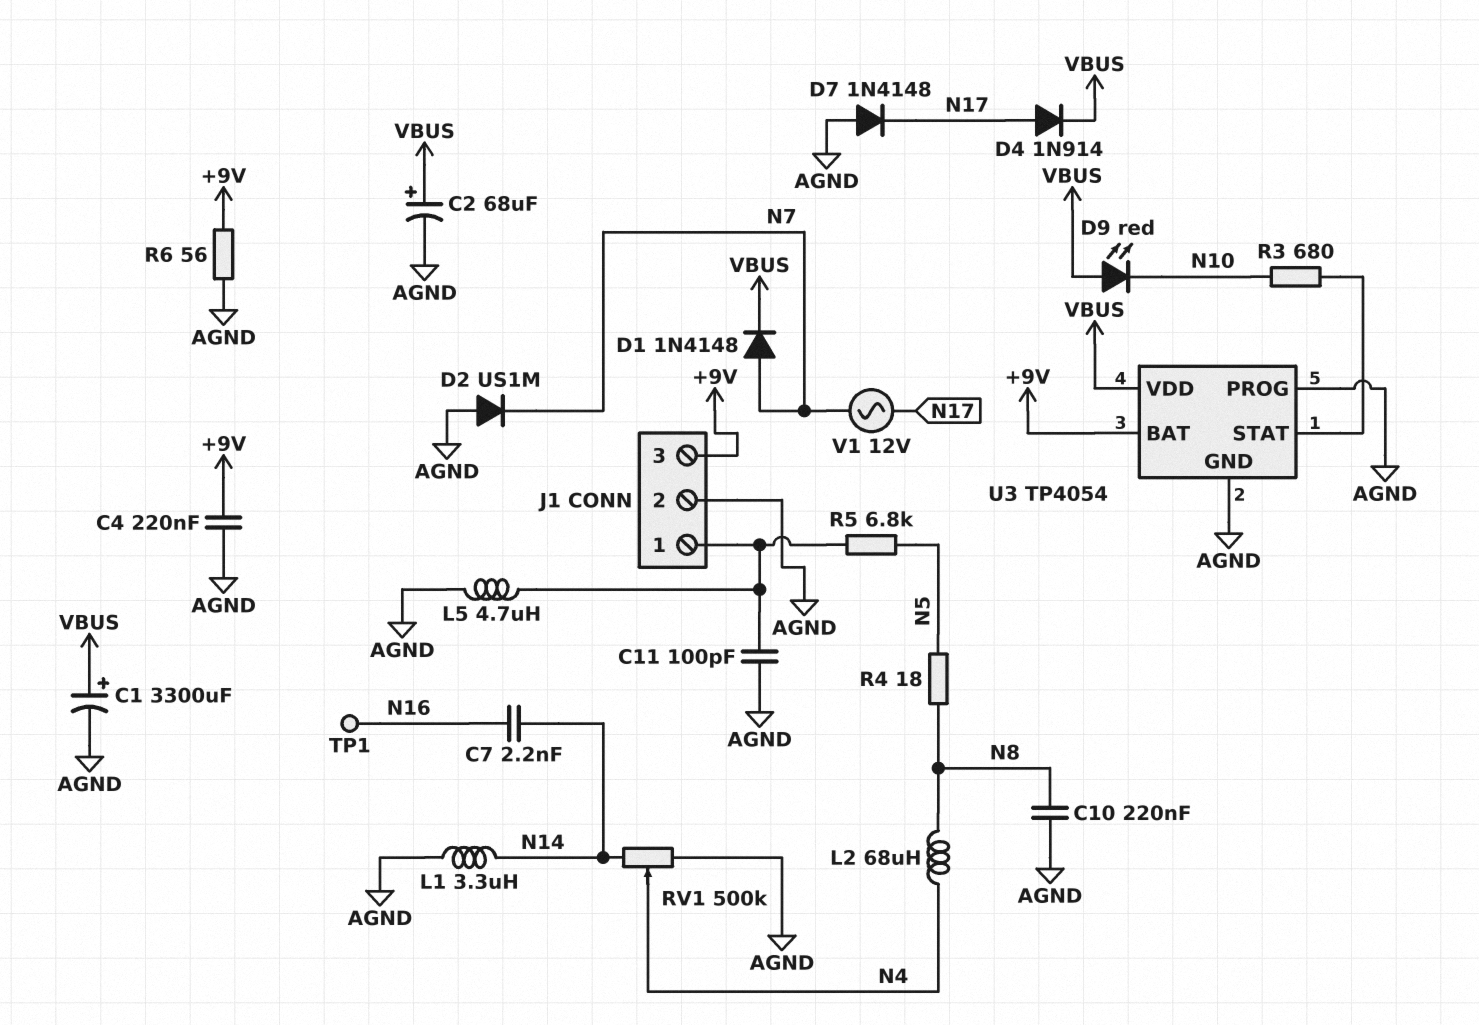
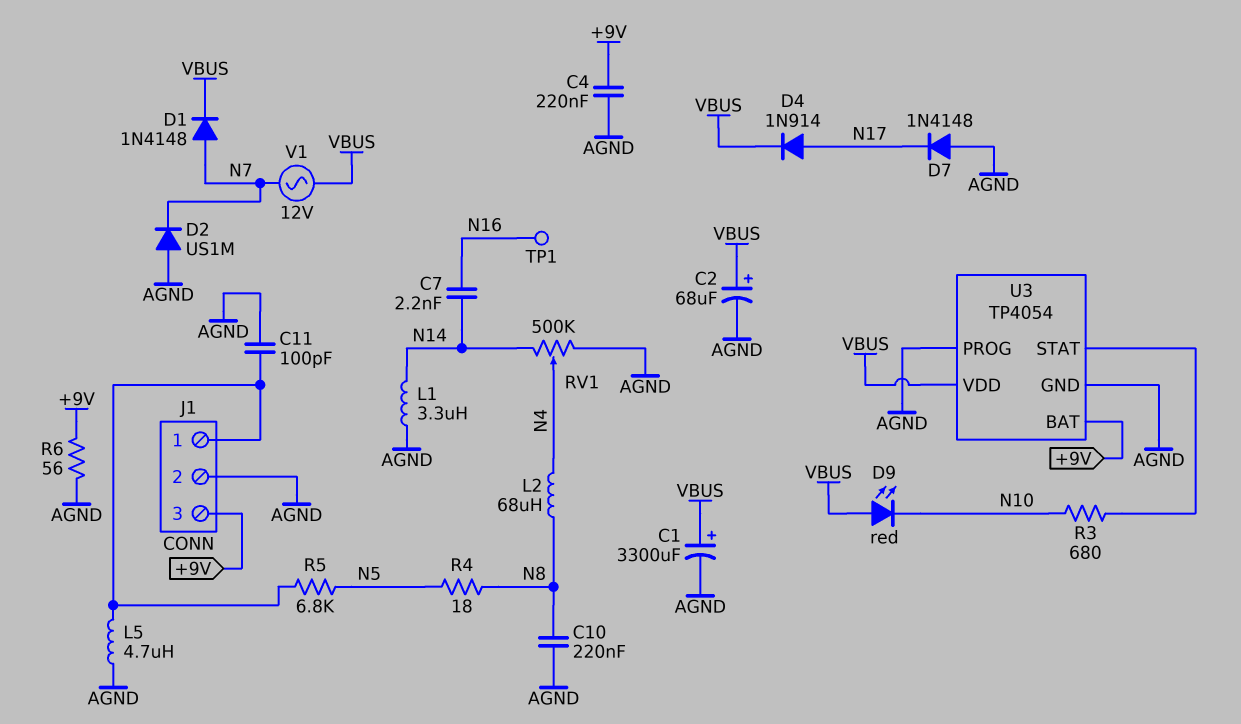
V1: AC 12V (N7, N17) -> AC 12V (N7, VBUS)

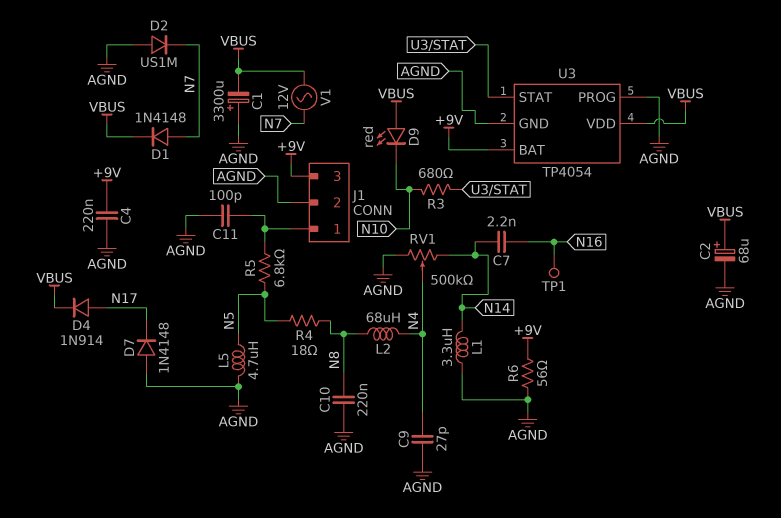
C1: 3300uF (plus VBUS, minus AGND) -> 3300uF (plus AGND, minus VBUS)
C9: none -> 27pF (AGND, N4)
L5: 4.7uH (AGND, J1/1) -> 4.7uH (AGND, N5)

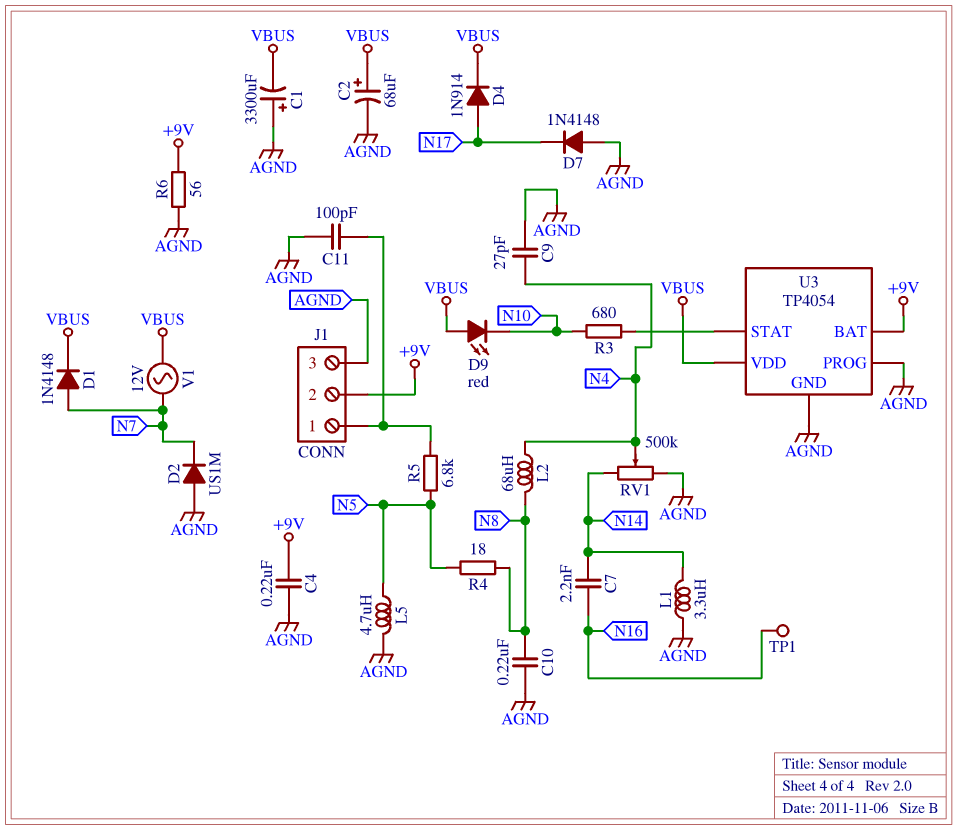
J1 pin 2: AGND -> +9V
J1 pin 3: +9V -> AGND

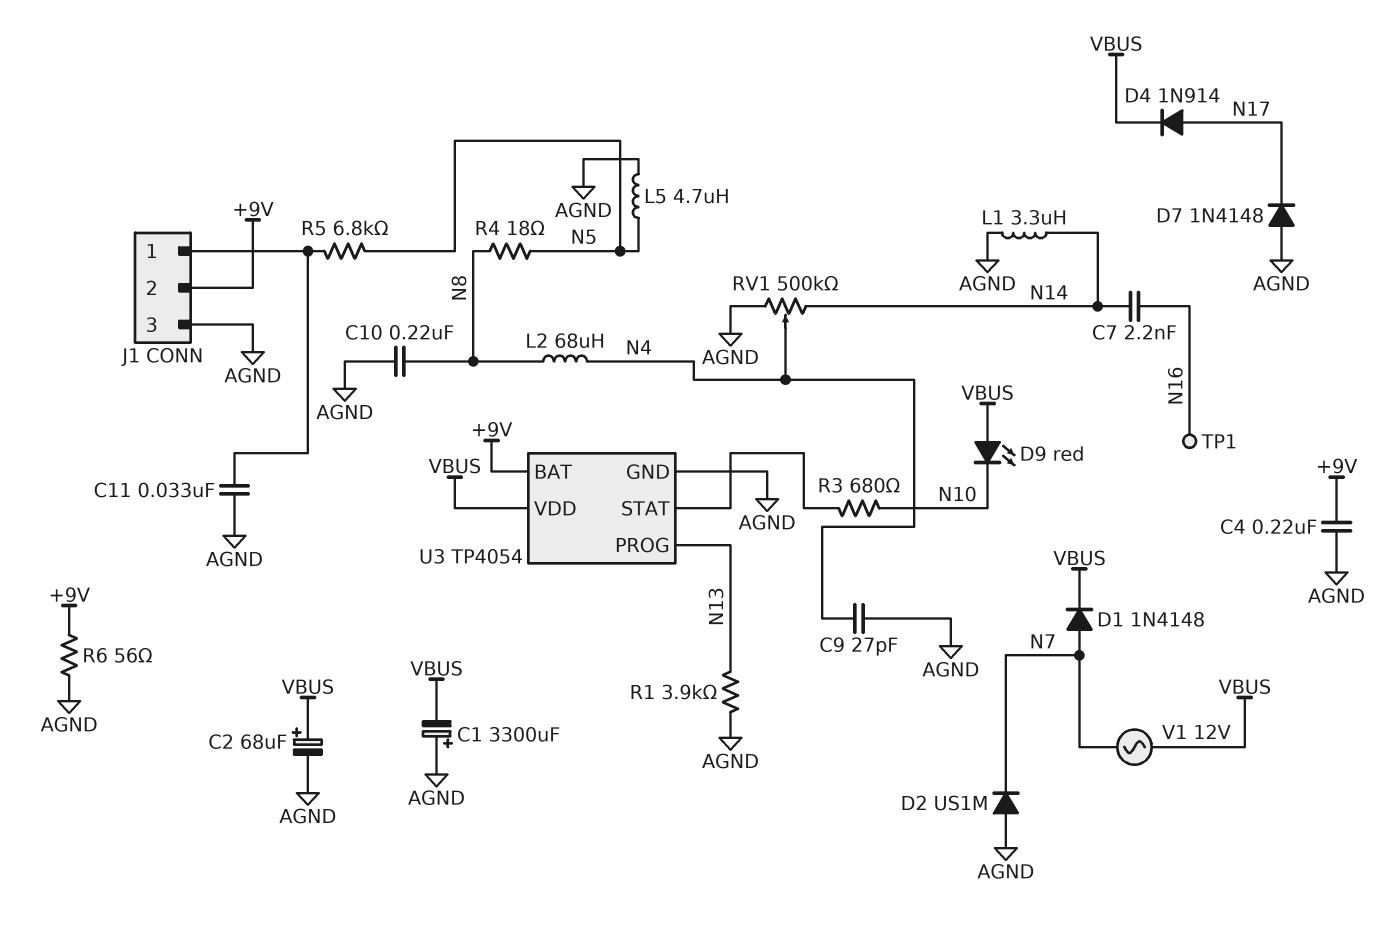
C11: 100pF (AGND, J1/1) -> 33nF (AGND, J1/1)
R1: none -> 3.9k (AGND, N13)
U3 pin PROG: AGND -> N13

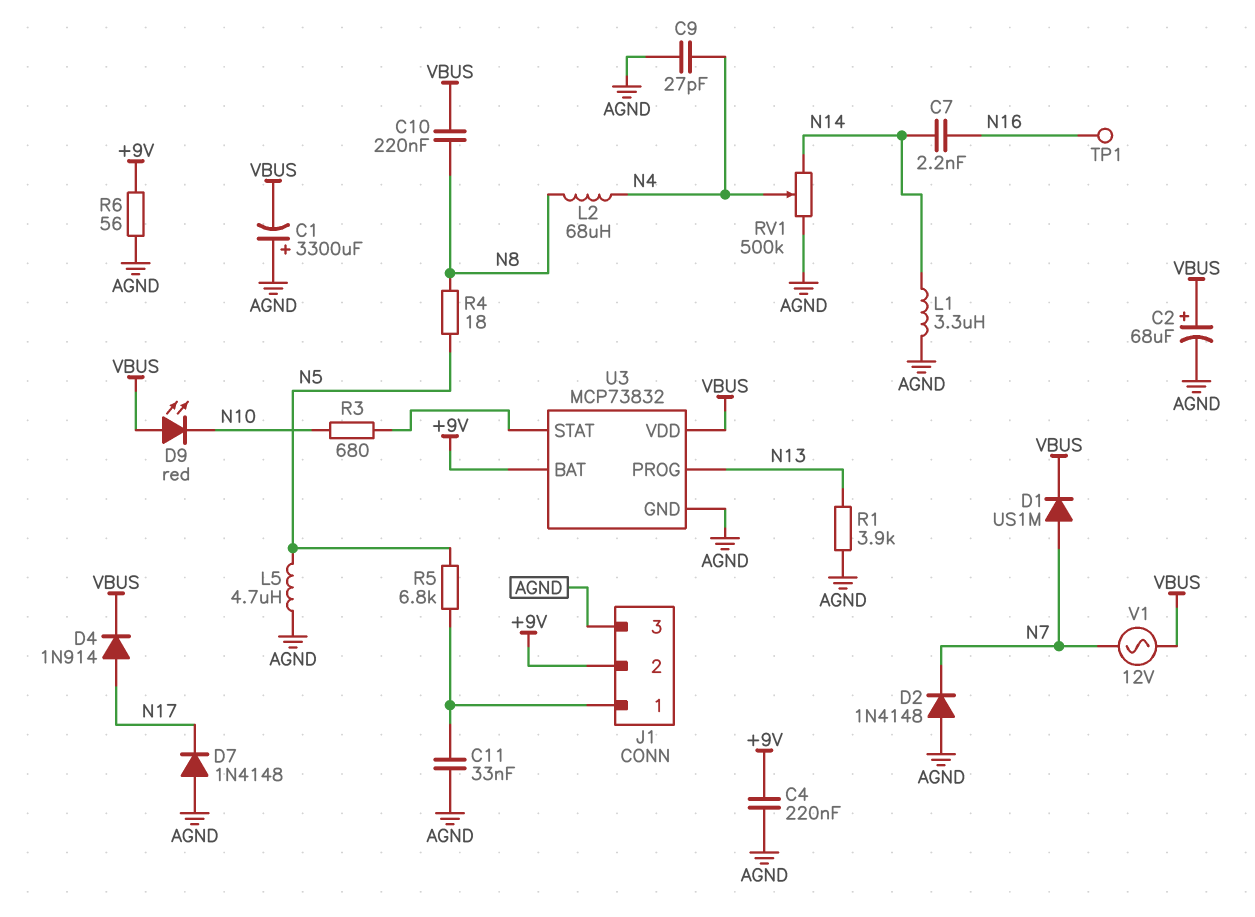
C10: 220nF (AGND, N8) -> 220nF (N8, VBUS)
D1: diode 1N4148 (A N7, K VBUS) -> diode US1M (A N7, K VBUS)
D2: diode US1M (A AGND, K N7) -> diode 1N4148 (A AGND, K N7)
U3: TP4054 -> MCP73832

